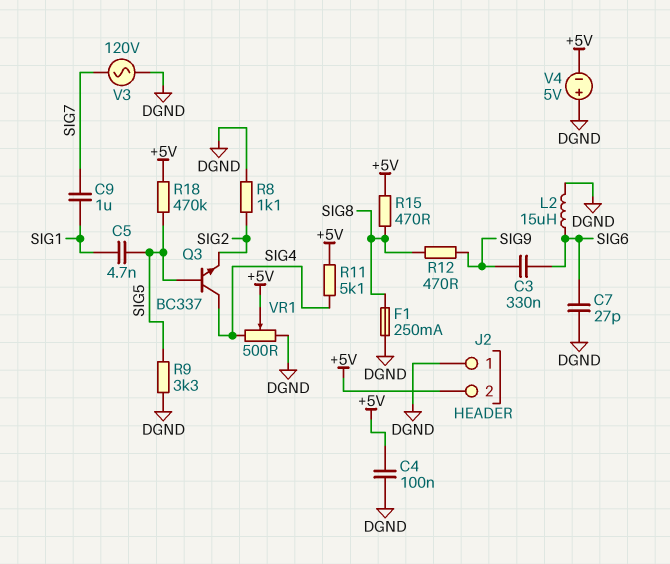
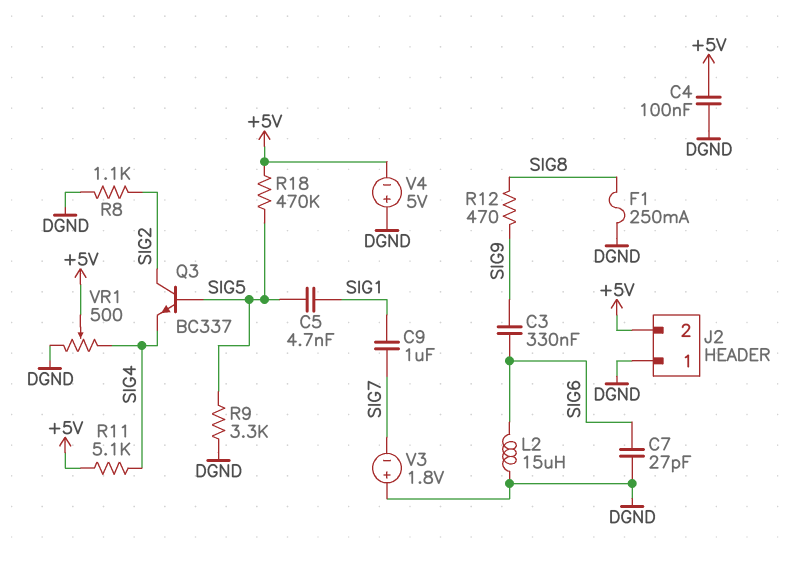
Q3: NPN BC337 (B SIG5, C SIG4, E SIG2) -> NPN BC337 (B SIG5, C SIG2, E SIG4)
R15: 470 (+5V, SIG8) -> none
V3: AC 120V (DGND, SIG7) -> 1.8V (plus DGND, minus SIG7)

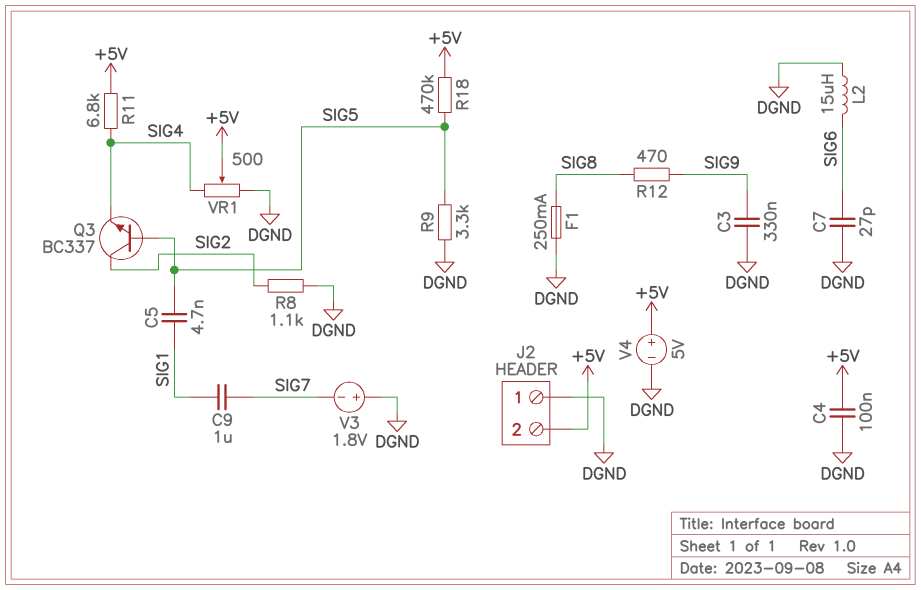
C3: 330nF (SIG6, SIG9) -> 330nF (DGND, SIG9)
R11: 5.1k (+5V, SIG4) -> 6.8k (+5V, SIG4)
V4: 5V (plus DGND, minus +5V) -> 5V (plus +5V, minus DGND)

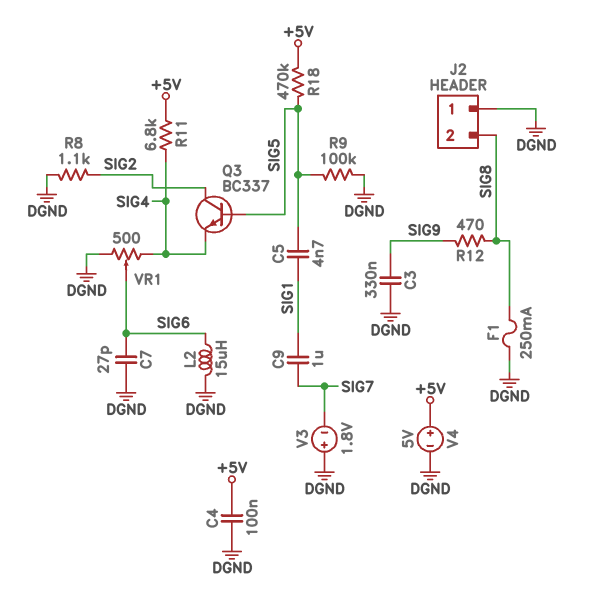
J2 pin 2: +5V -> SIG8
R9: 3.3k (DGND, SIG5) -> 100k (DGND, SIG5)
VR1: 500 (DGND, SIG4, wiper +5V) -> 500 (DGND, SIG4, wiper SIG6)

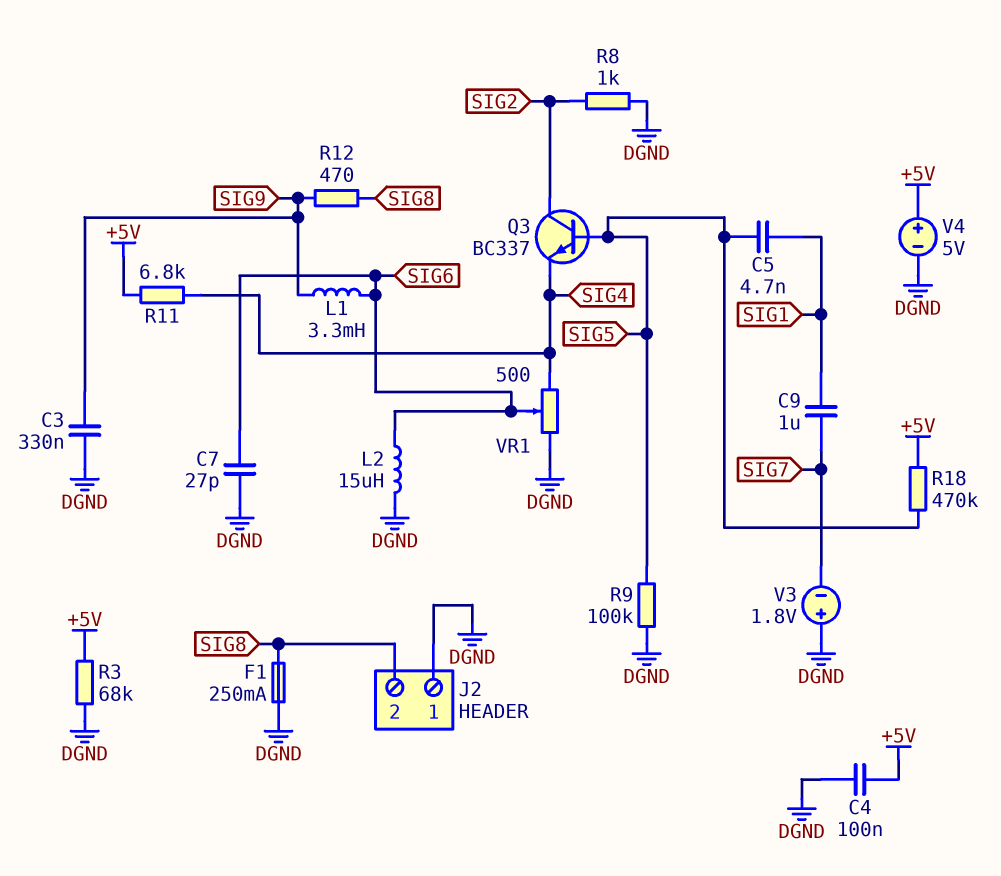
L1: none -> 3.3mH (SIG6, SIG9)
R3: none -> 68k (+5V, DGND)
R8: 1.1k (DGND, SIG2) -> 1k (DGND, SIG2)

